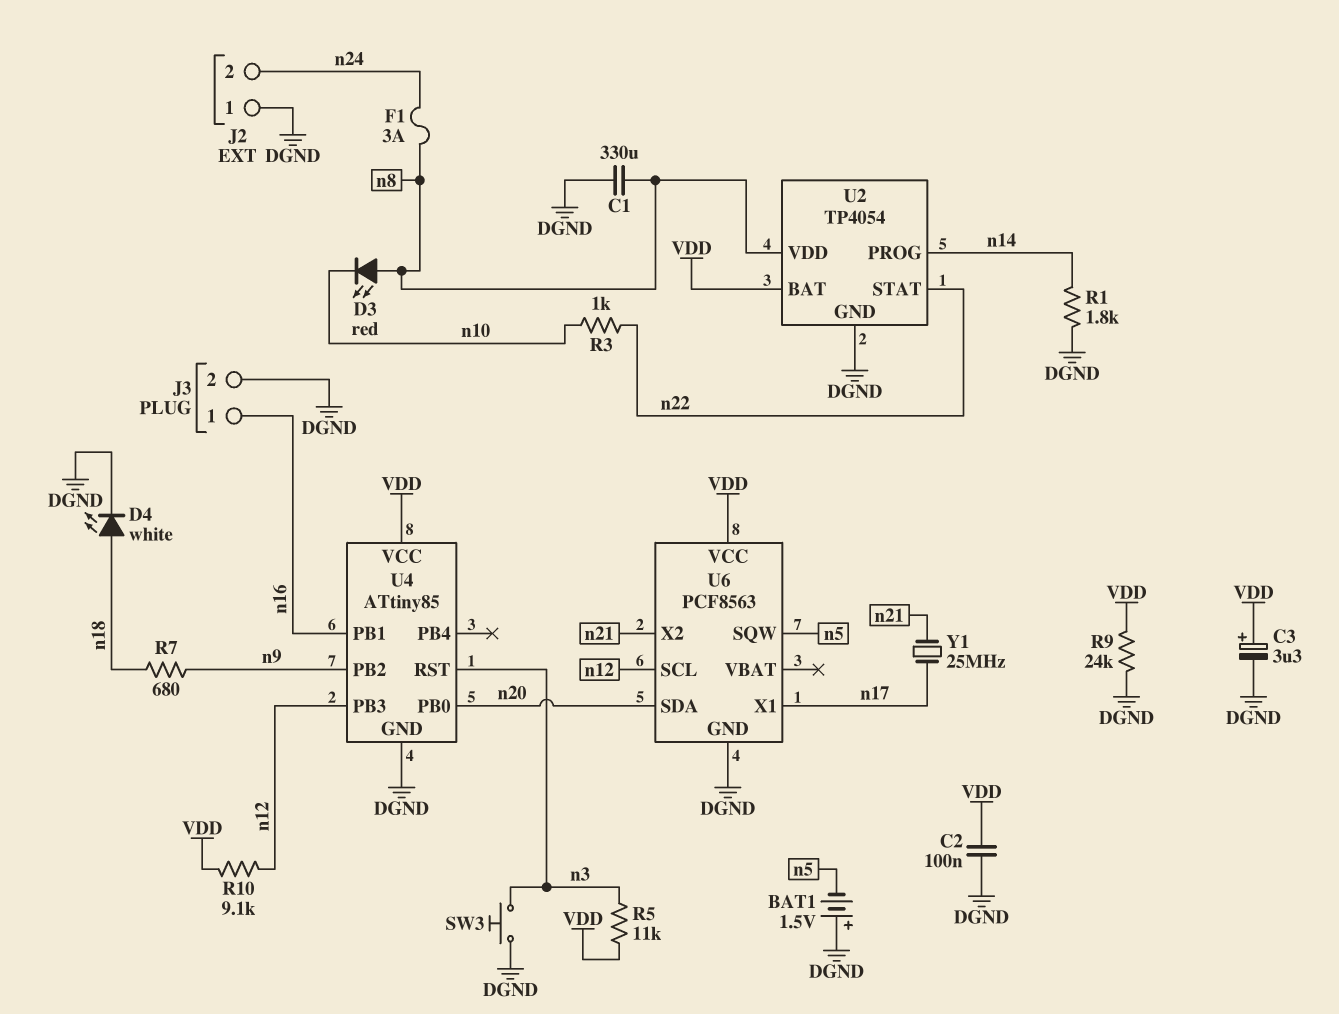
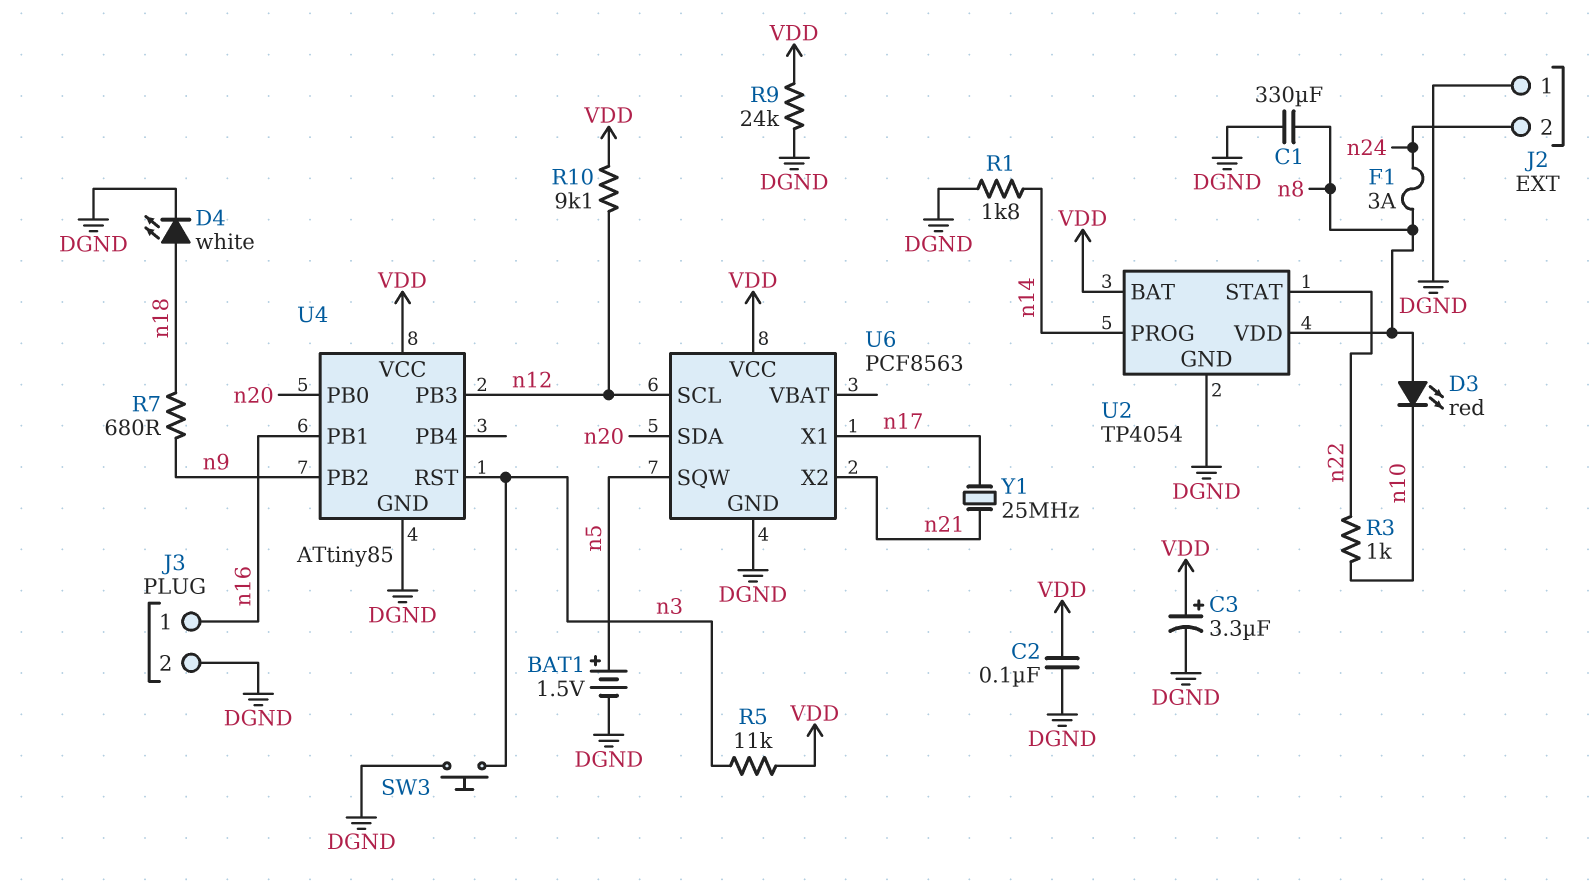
BAT1: 1.5V (plus DGND, minus n5) -> 1.5V (plus n5, minus DGND)

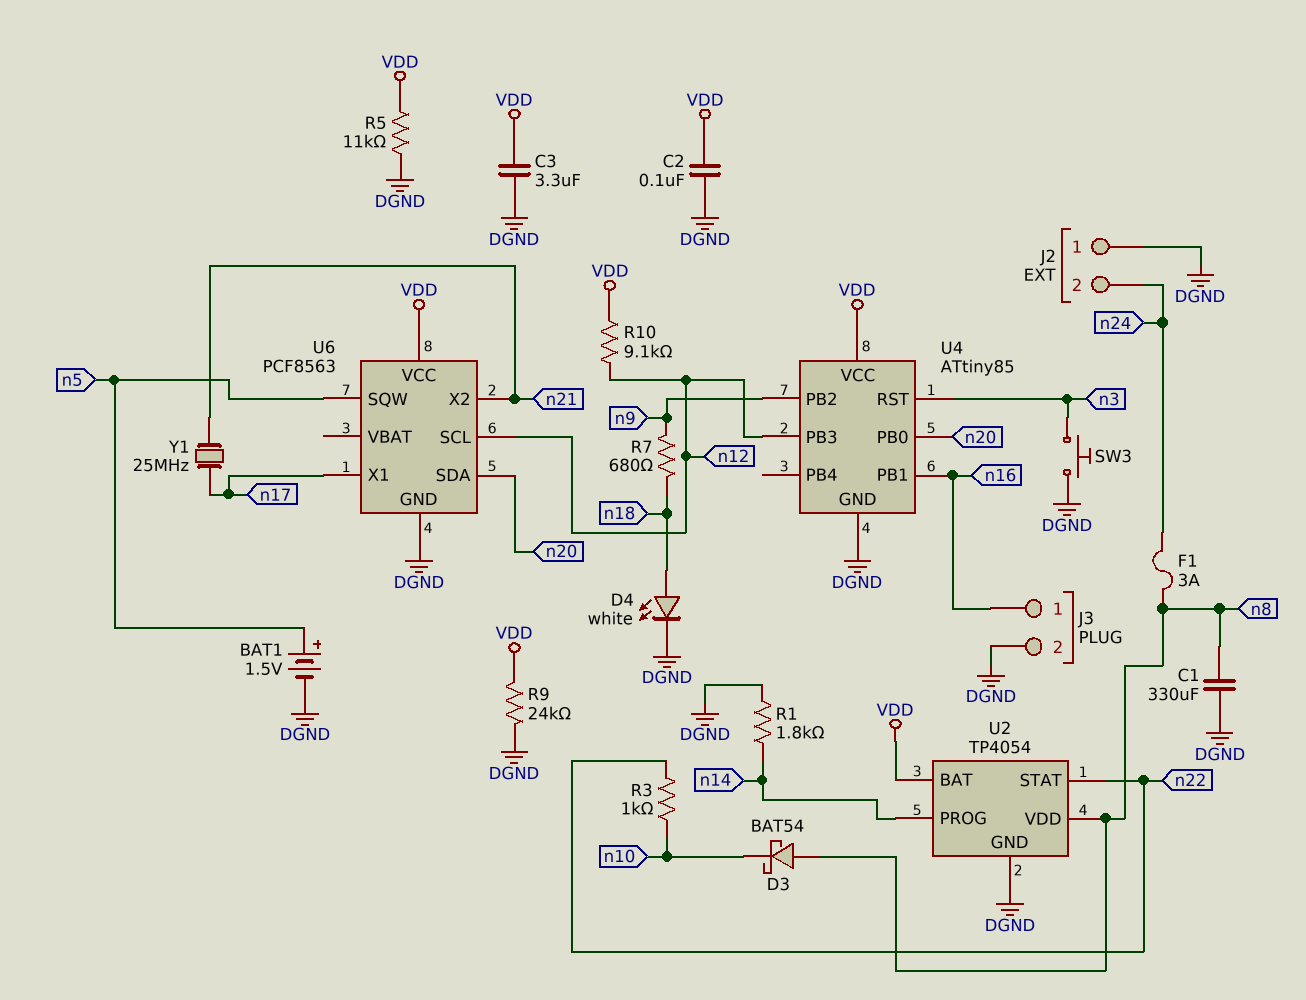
C3: 3.3uF (plus VDD, minus DGND) -> 3.3uF (DGND, VDD)
D3: LED red (A n8, K n10) -> schottky BAT54 (A n8, K n10)
R5: 11k (VDD, n3) -> 11k (DGND, VDD)

